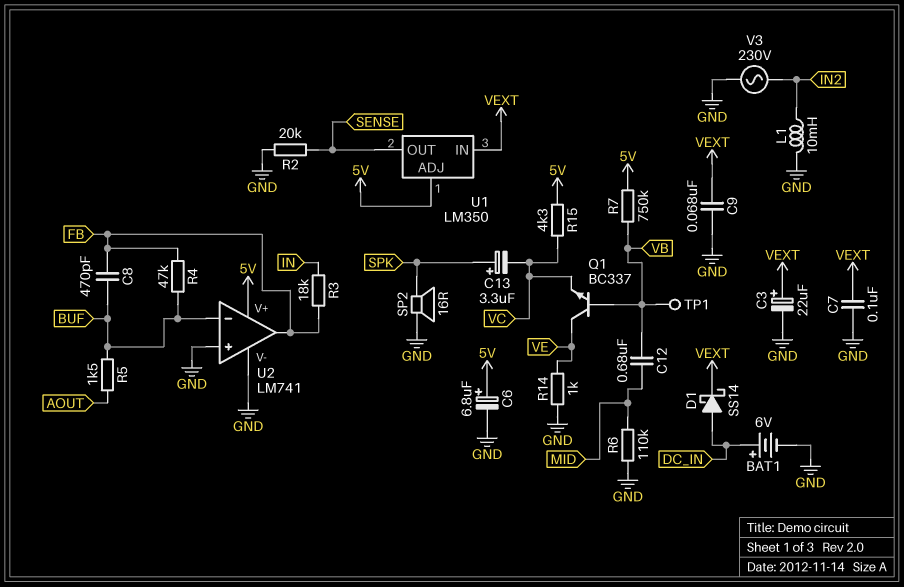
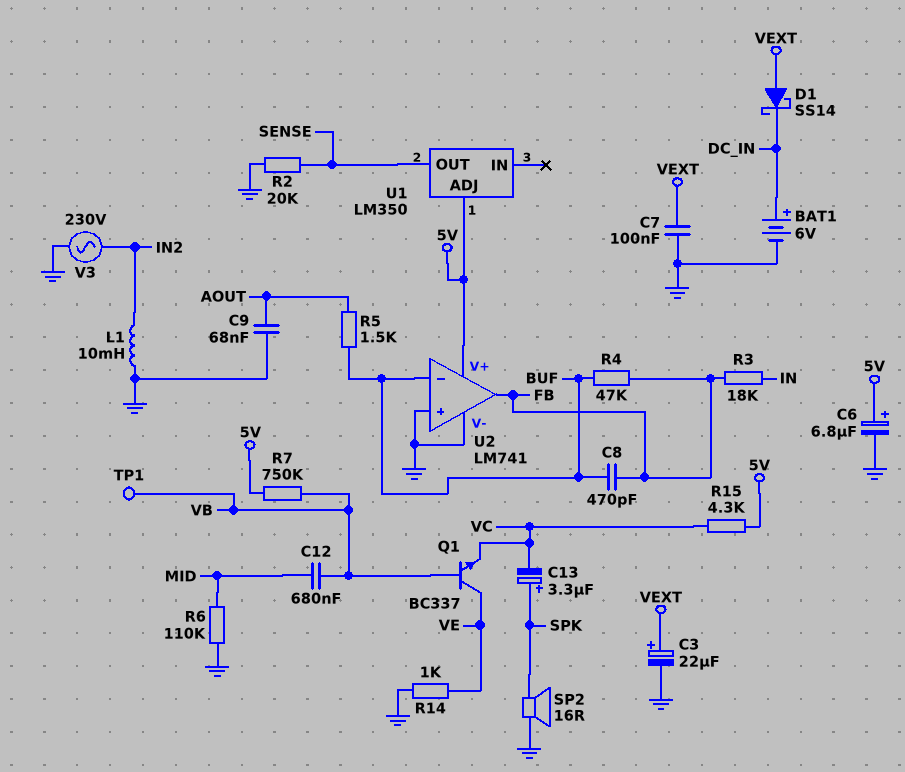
C9: 68nF (GND, VEXT) -> 68nF (AOUT, GND)
D1: schottky SS14 (A DC_IN, K VEXT) -> schottky SS14 (A VEXT, K DC_IN)
U1 pin IN: VEXT -> none

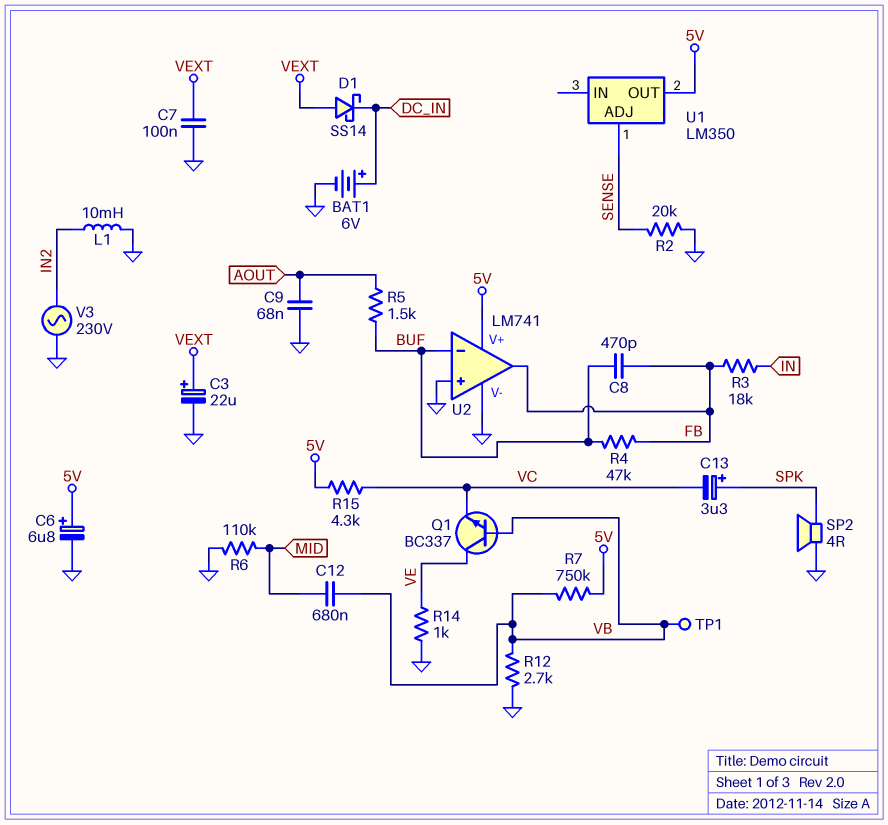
R12: none -> 2.7k (GND, VB)
SP2: speaker 16R (GND, SPK) -> speaker 4R (GND, SPK)
U1 pin ADJ: 5V -> SENSE
U1 pin OUT: SENSE -> 5V

